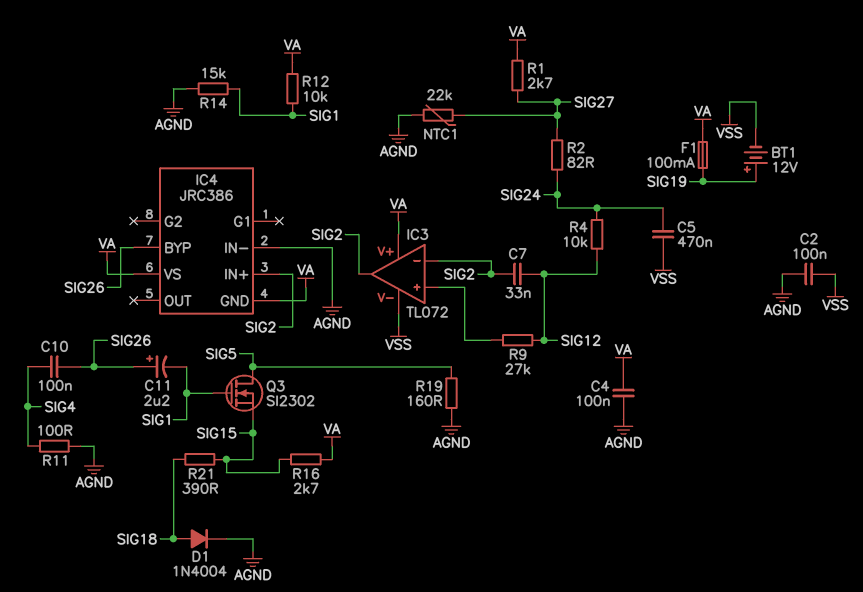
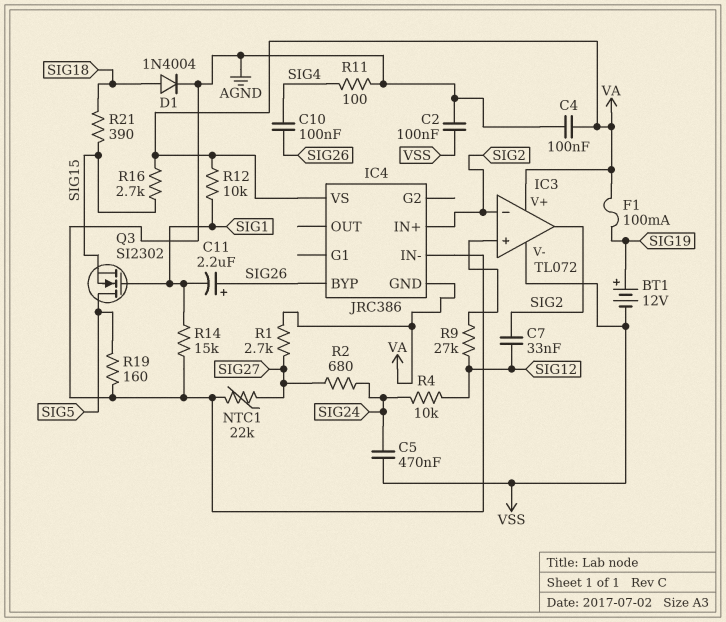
R2: 82 (SIG24, SIG27) -> 680 (SIG24, SIG27)

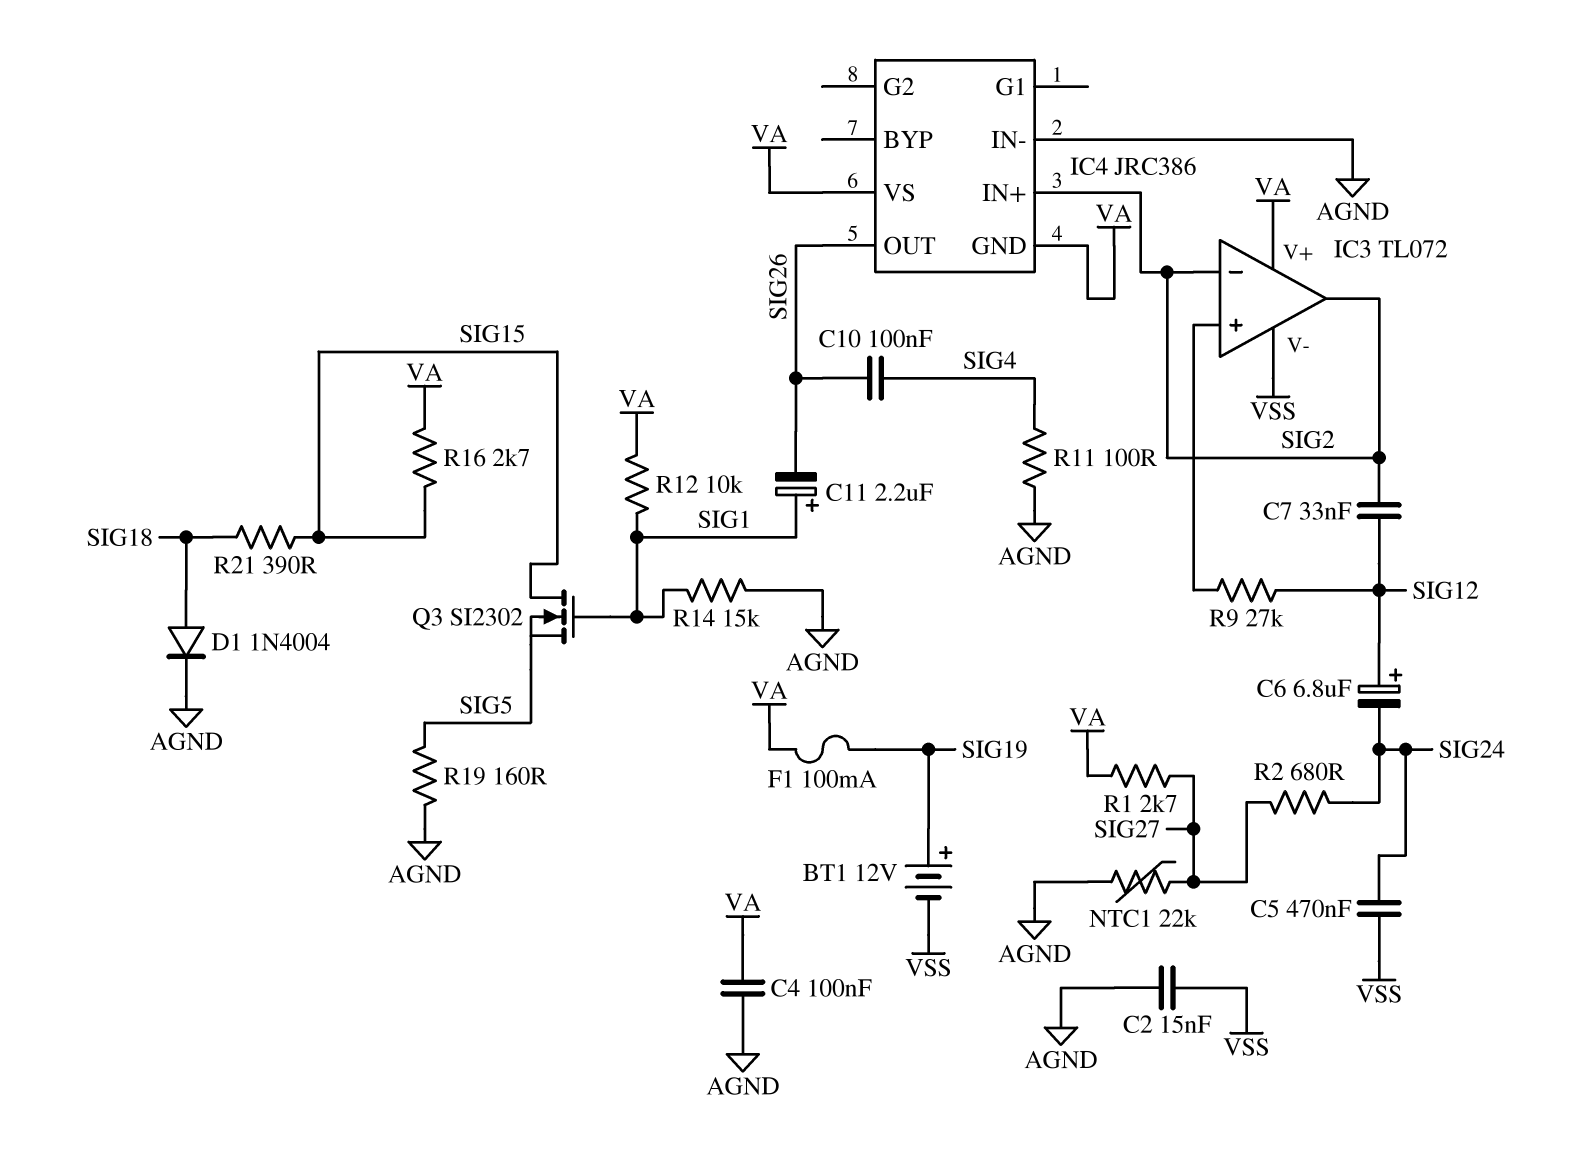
C2: 100nF (AGND, VSS) -> 15nF (AGND, VSS)
C6: none -> 6.8uF (plus SIG12, minus SIG24)
C11: 2.2uF (plus SIG26, minus SIG1) -> 2.2uF (plus SIG1, minus SIG26)
IC4 pin BYP: SIG26 -> none
IC4 pin OUT: none -> SIG26
Q3: NMOS SI2302 (G SIG1, D SIG5, S SIG15) -> NMOS SI2302 (G SIG1, D SIG15, S SIG5)
R4: 10k (SIG12, SIG24) -> none

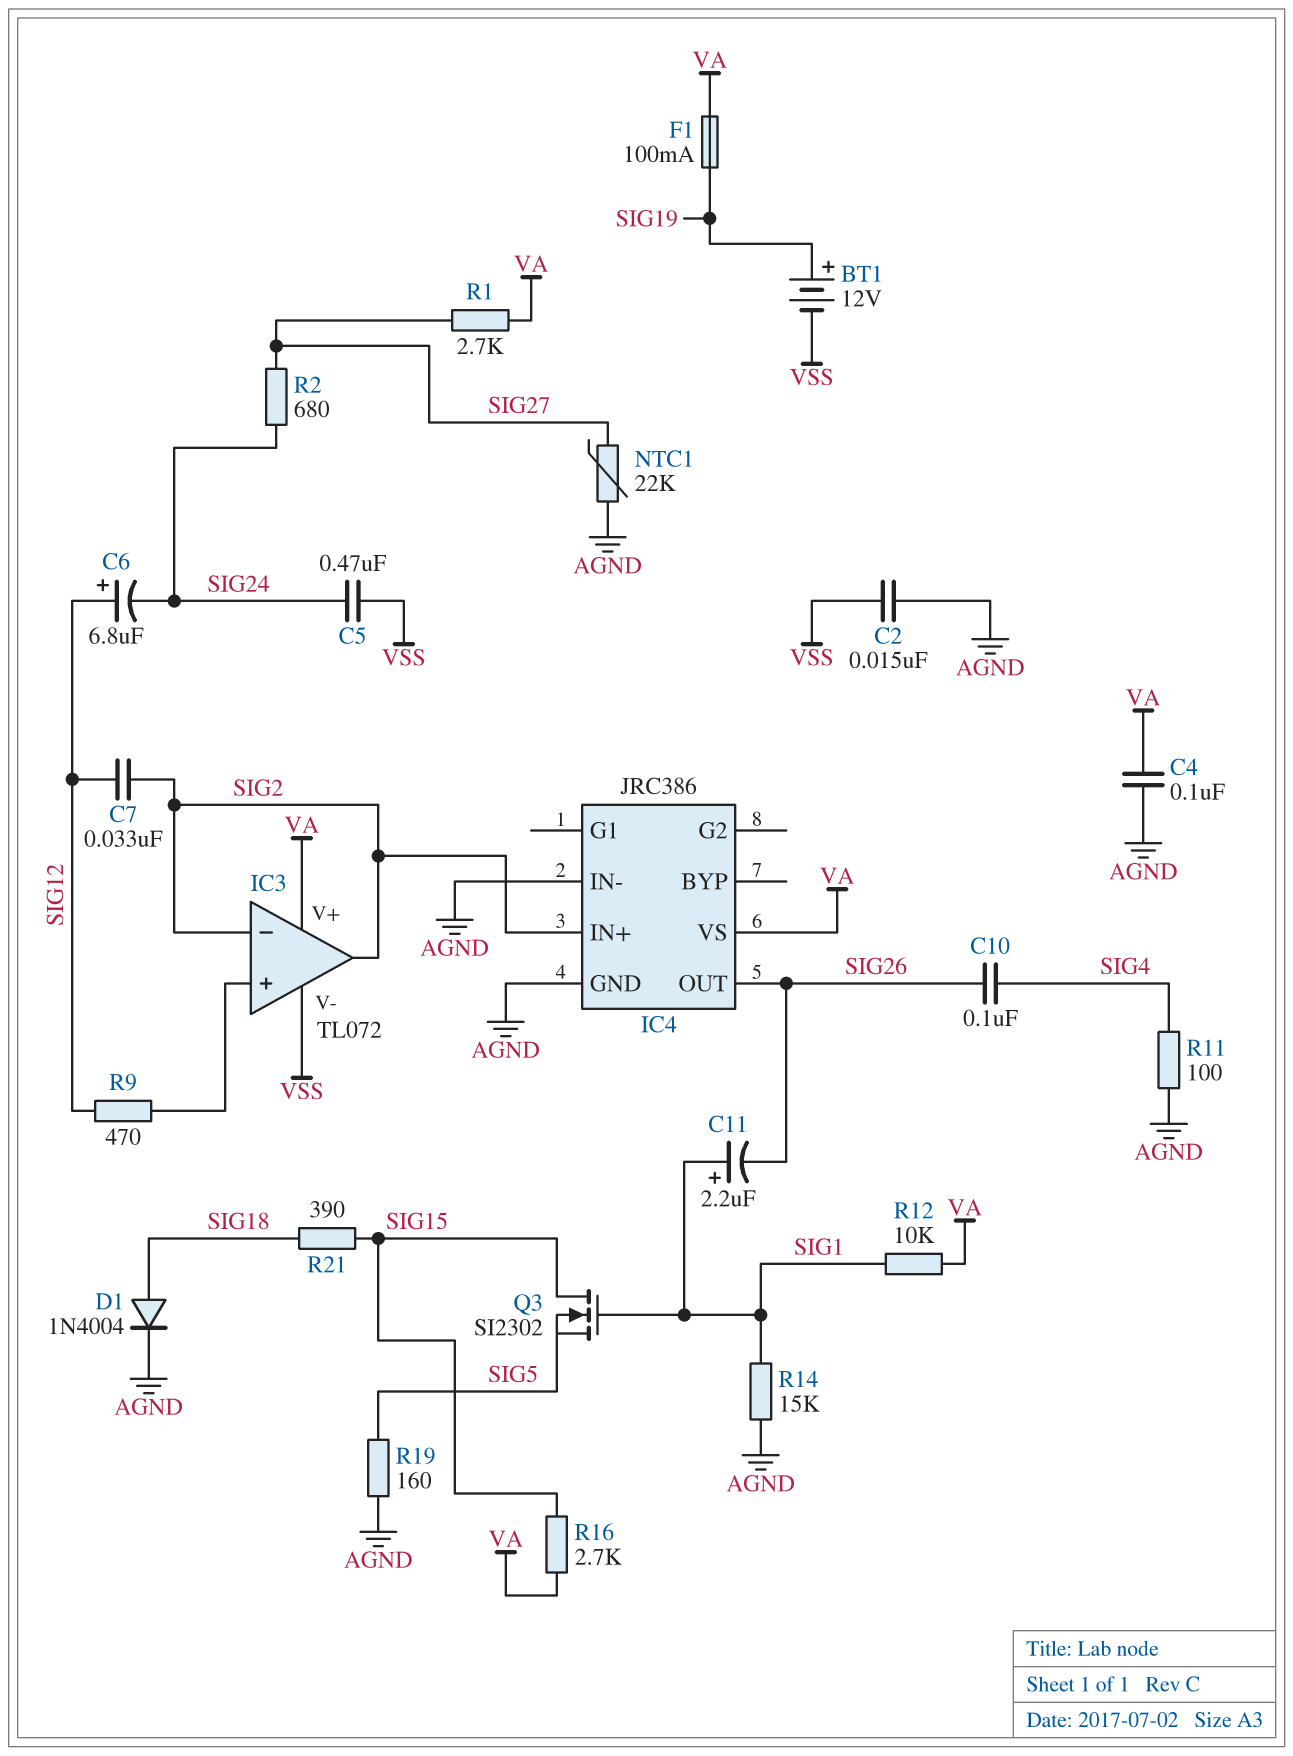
IC4 pin GND: VA -> AGND
R9: 27k (IC3/in+, SIG12) -> 470 (IC3/in+, SIG12)

